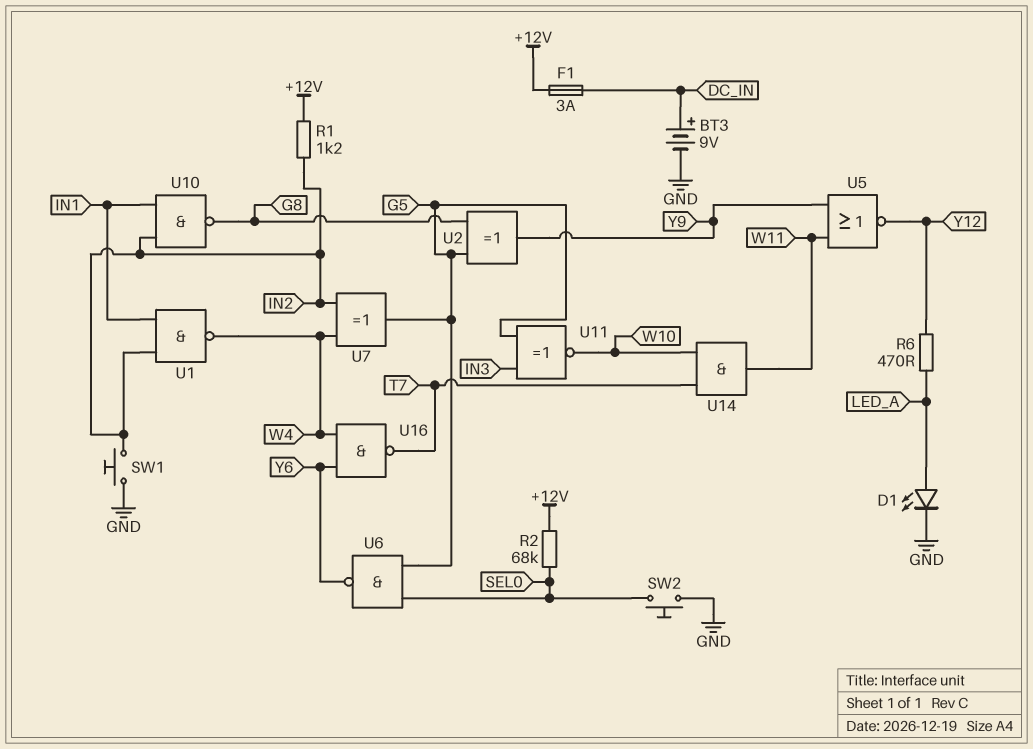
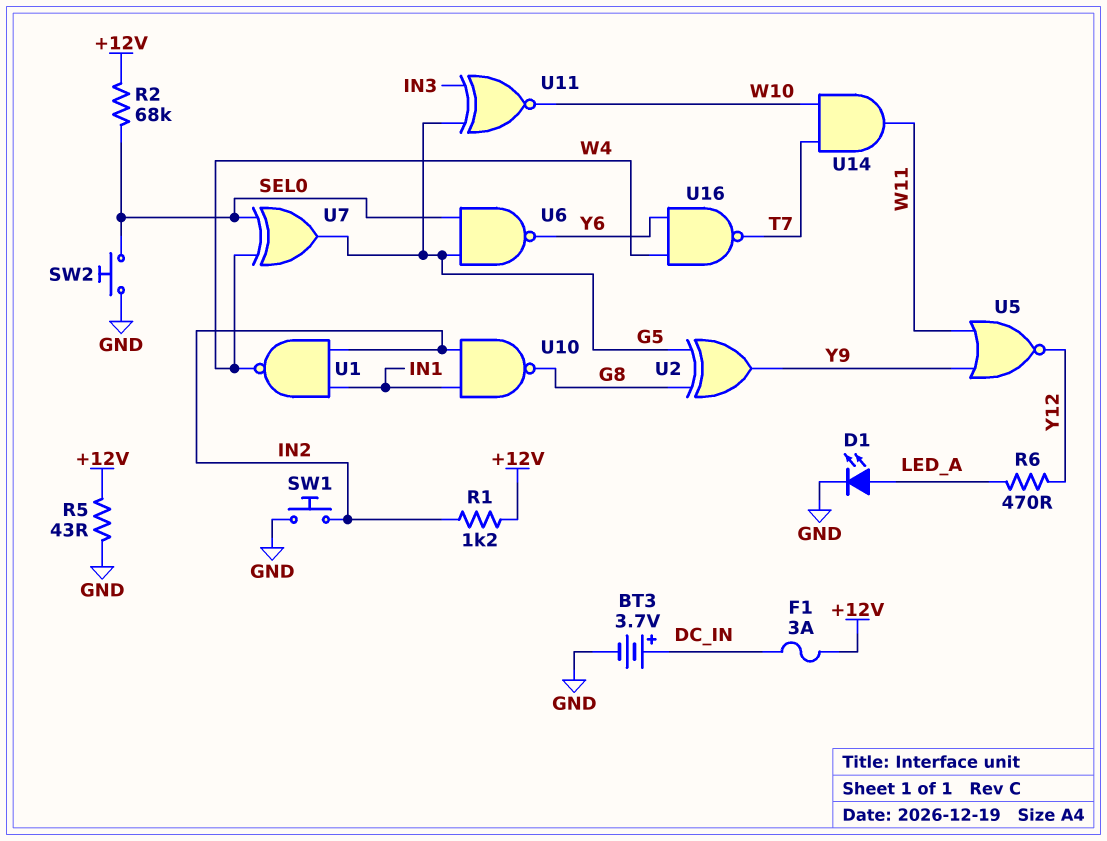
BT3: 9V (plus DC_IN, minus GND) -> 3.7V (plus DC_IN, minus GND)
R5: none -> 43 (+12V, GND)
U7: XOR (in IN2, in W4, out G5) -> XOR (in SEL0, in W4, out G5)

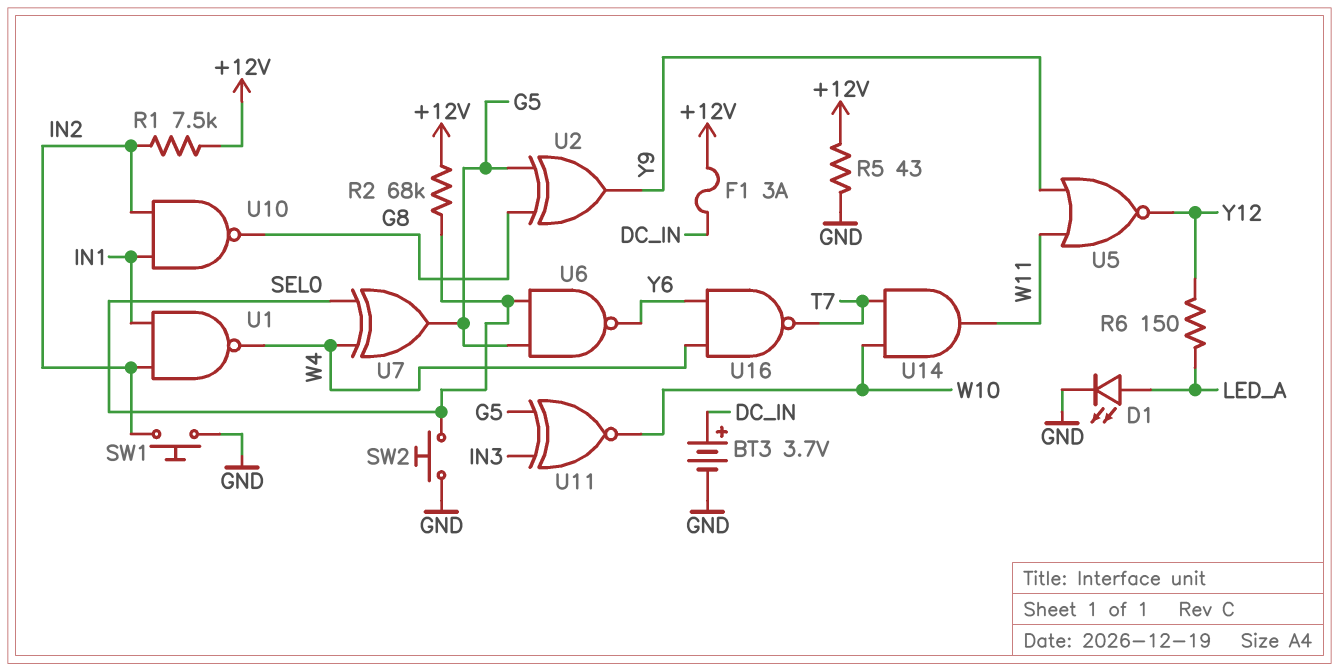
R1: 1.2k (+12V, IN2) -> 7.5k (+12V, IN2)
R6: 470 (LED_A, Y12) -> 150 (LED_A, Y12)

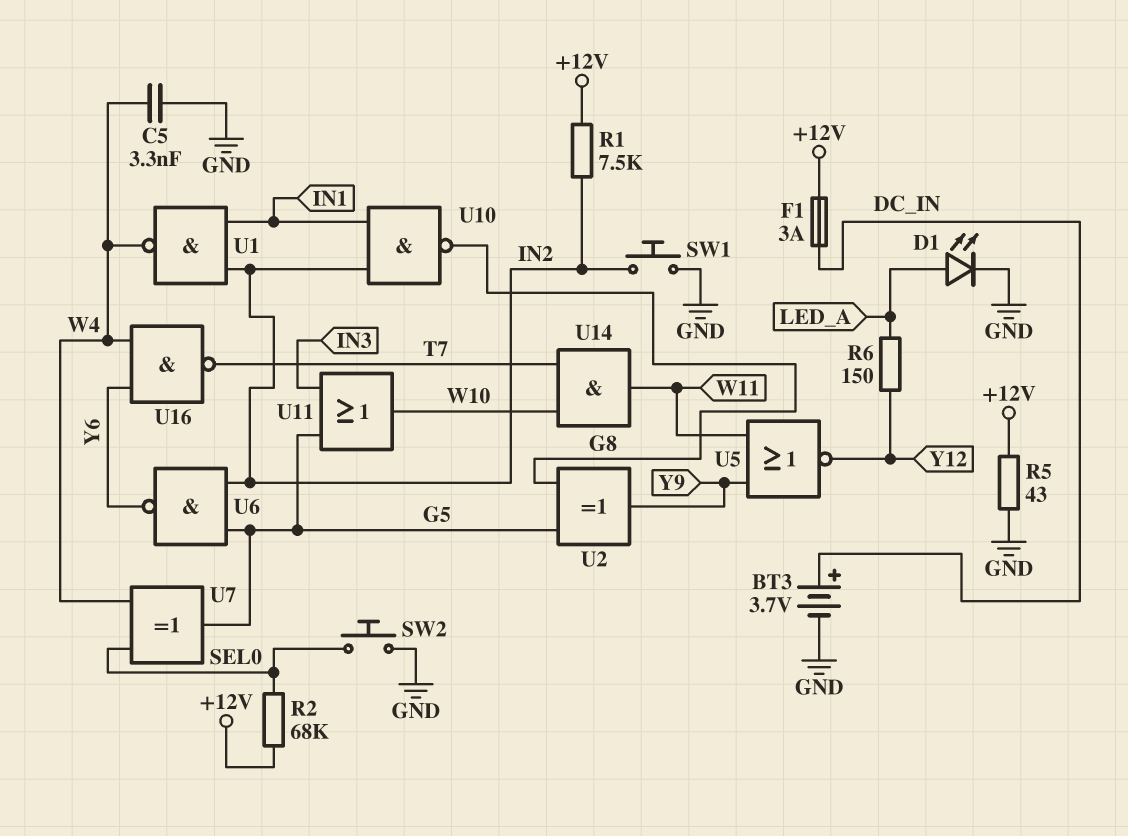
C5: none -> 3.3nF (GND, W4)
U6: NAND (in G5, in SEL0, out Y6) -> NAND (in G5, in IN2, out Y6)
U11: XNOR (in G5, in IN3, out W10) -> OR (in G5, in IN3, out W10)

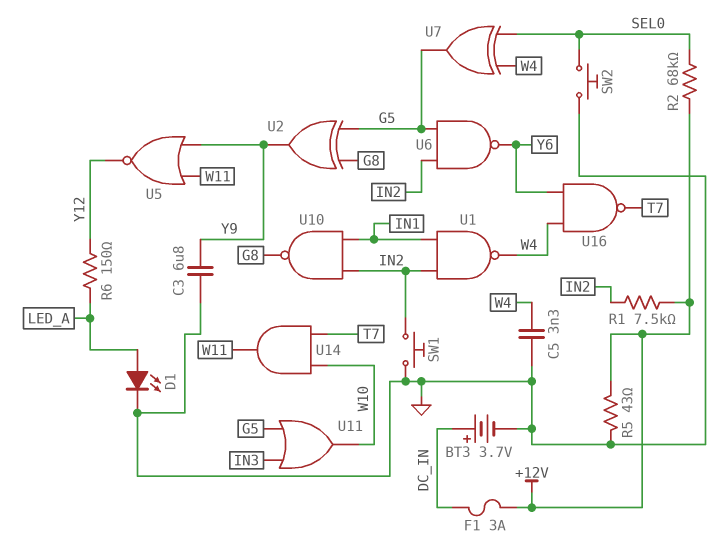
C3: none -> 6.8uF (GND, Y9)

